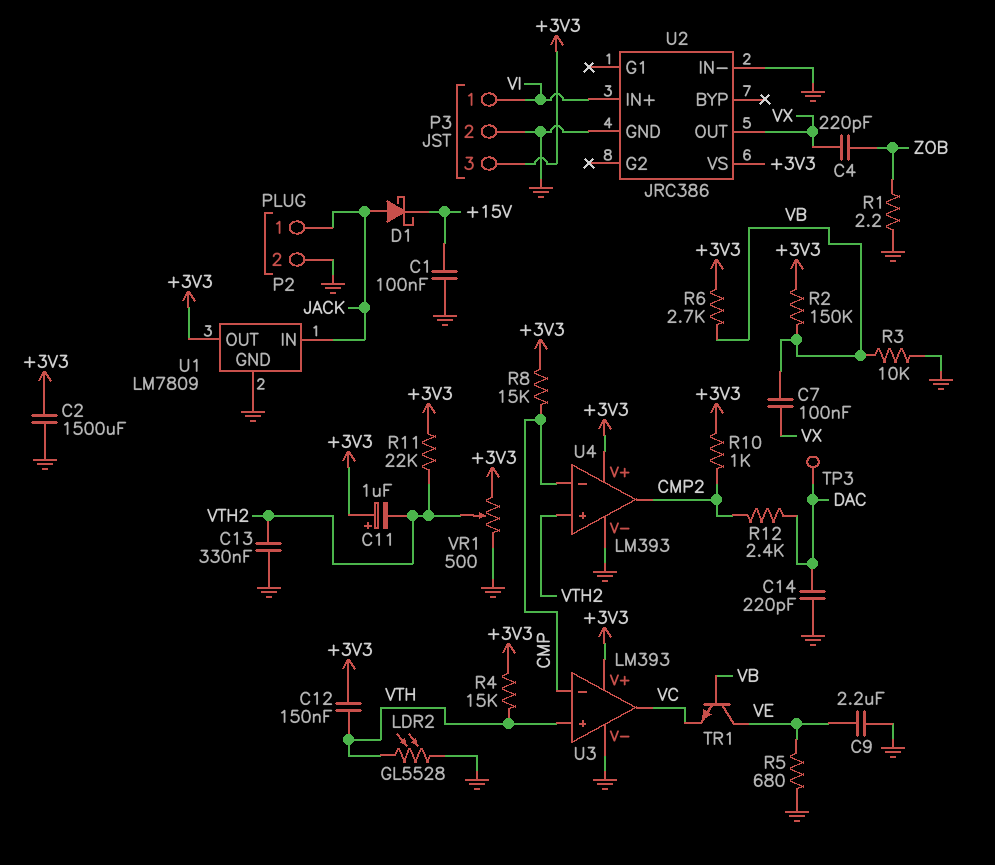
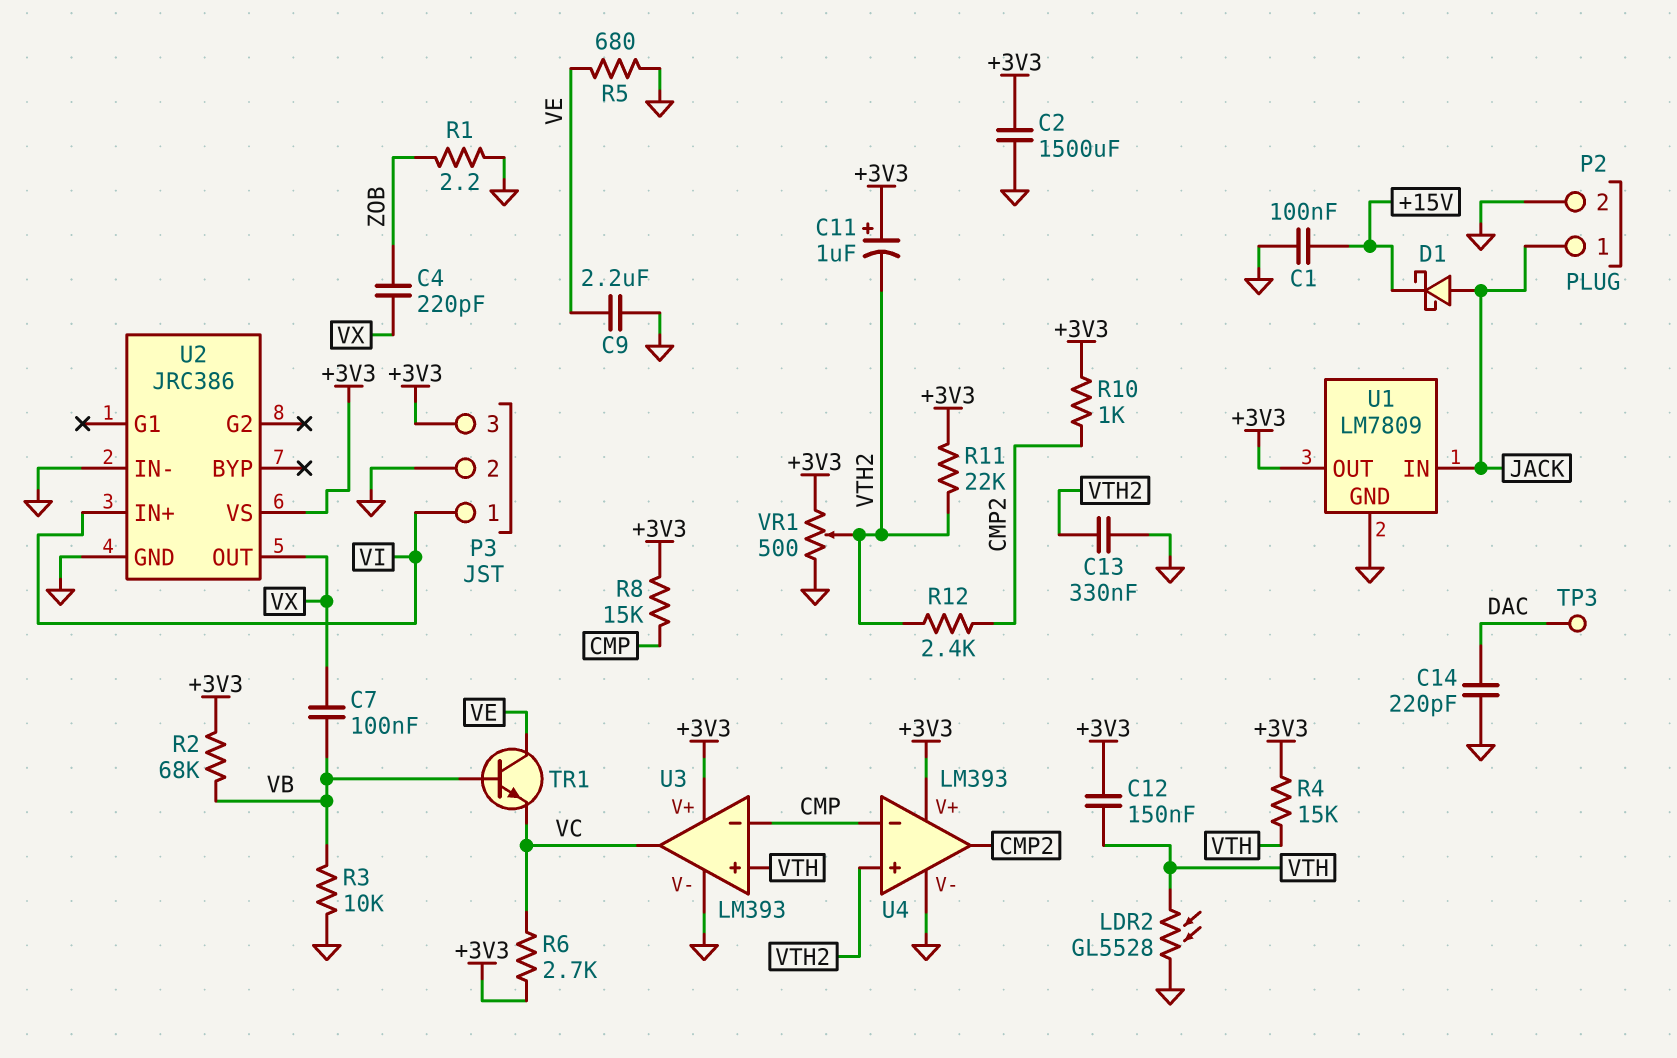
R2: 150k (+3V3, VB) -> 68k (+3V3, VB)
R6: 2.7k (+3V3, VB) -> 2.7k (+3V3, VC)
R12: 2.4k (CMP2, DAC) -> 2.4k (CMP2, VTH2)

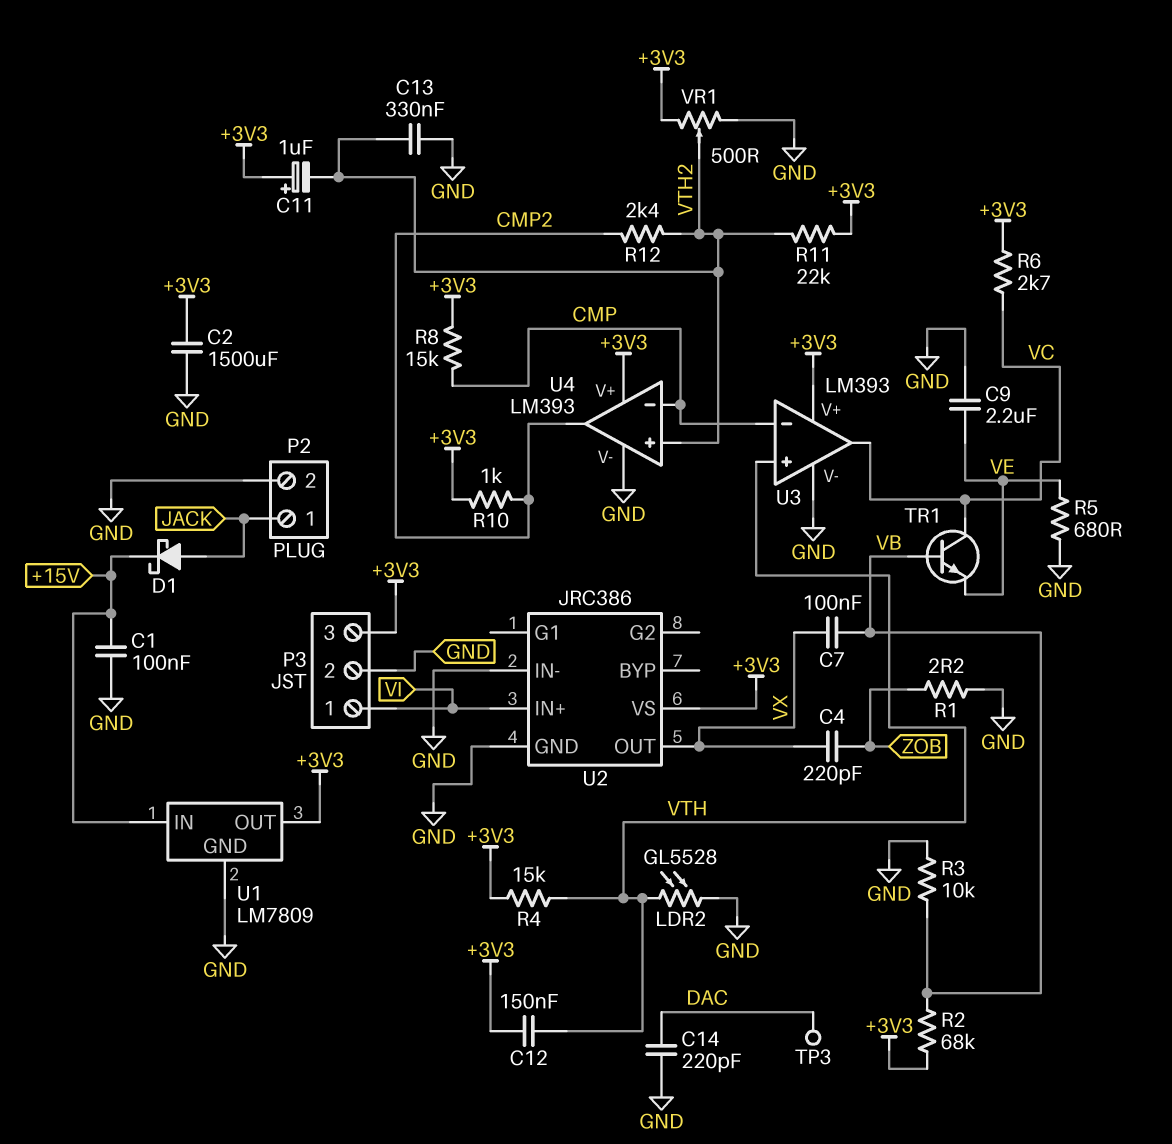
TR1: NPN (B VB, C VE, E VC) -> NPN (B VB, C VC, E VE)
U1 pin IN: JACK -> +15V

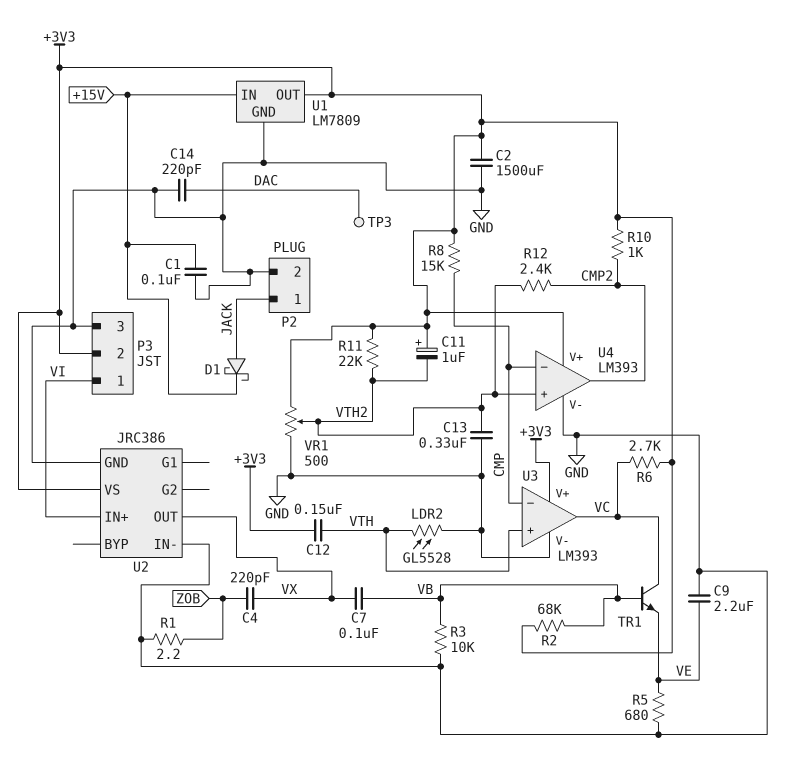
P3 pin 2: GND -> +3V3
P3 pin 3: +3V3 -> GND
R4: 15k (+3V3, VTH) -> none

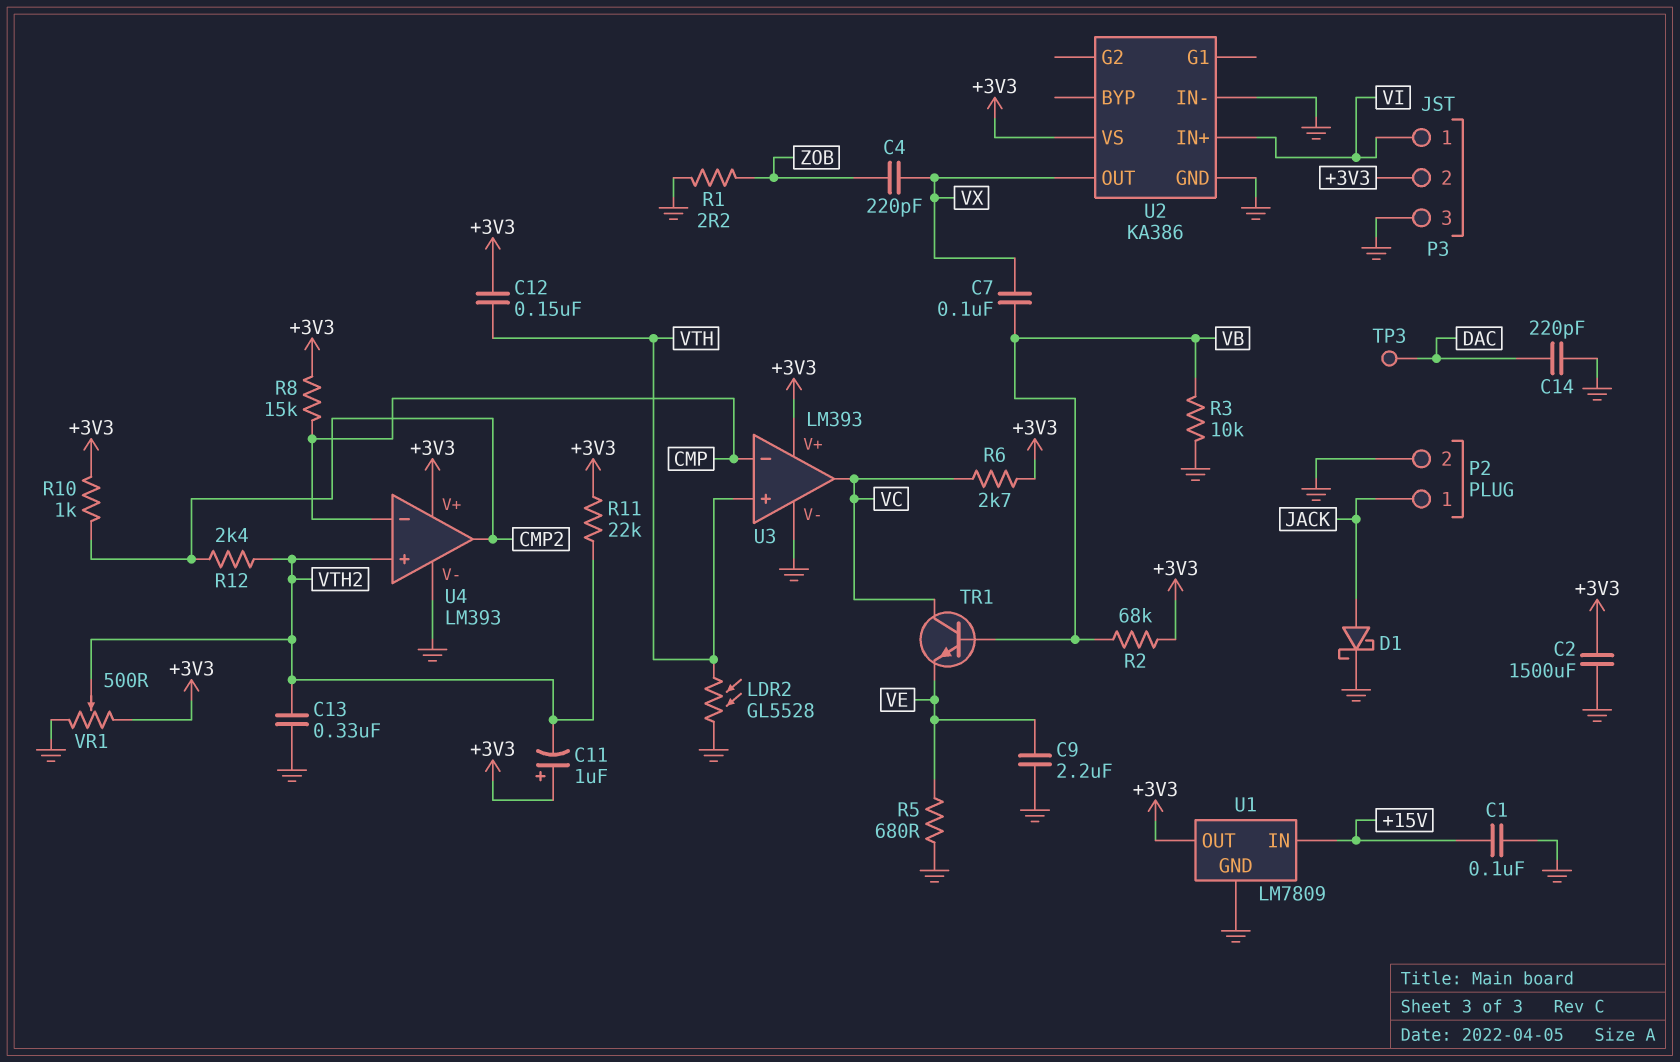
D1: schottky (A JACK, K +15V) -> schottky (A JACK, K GND)
U2: JRC386 -> KA386

